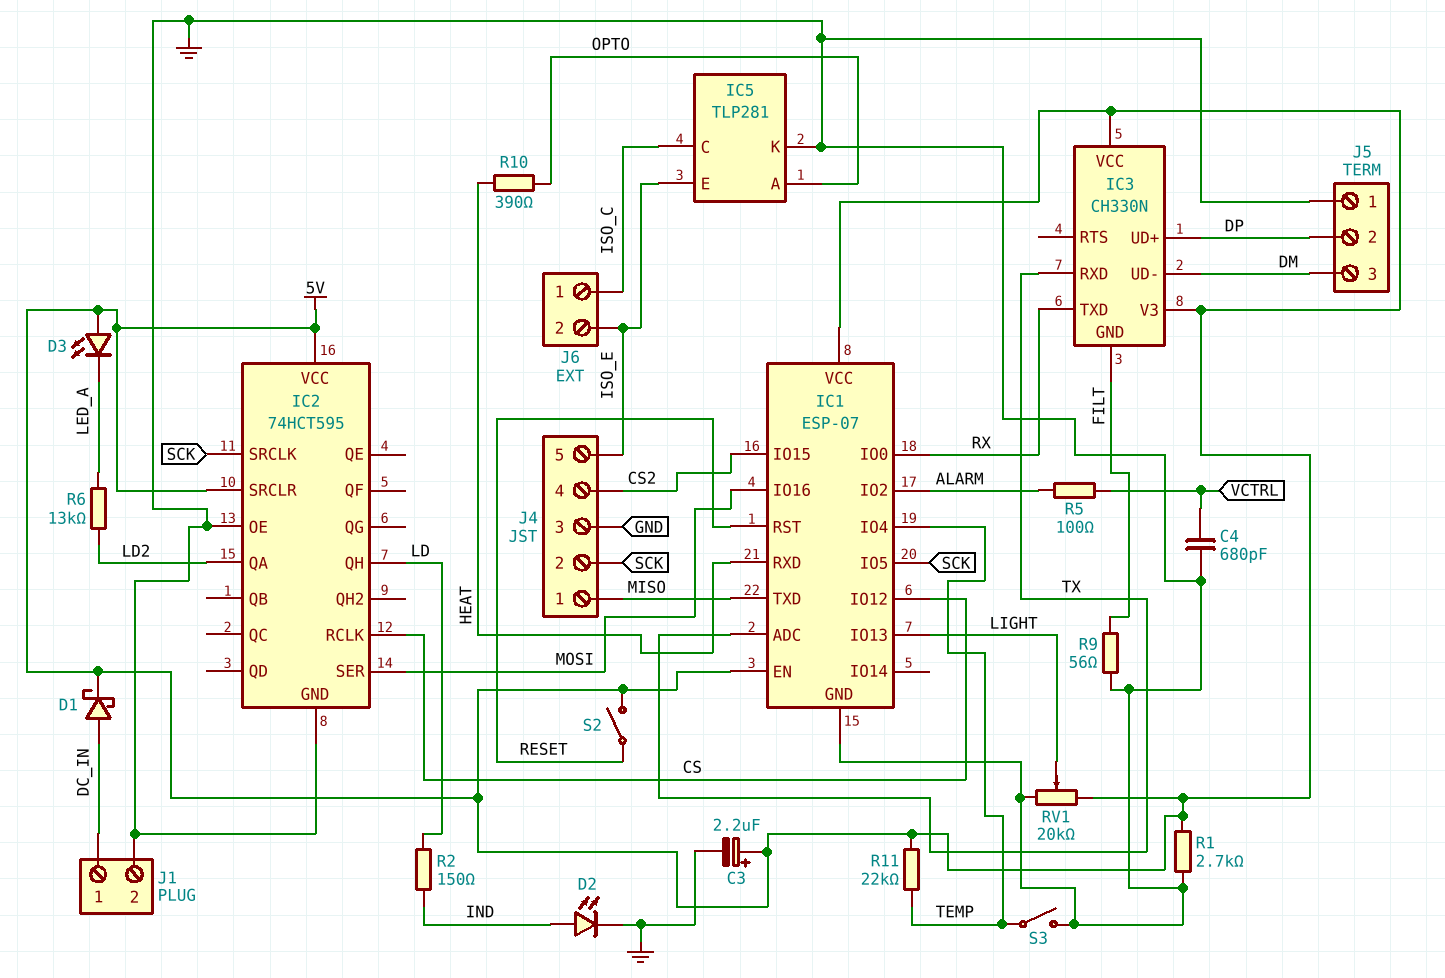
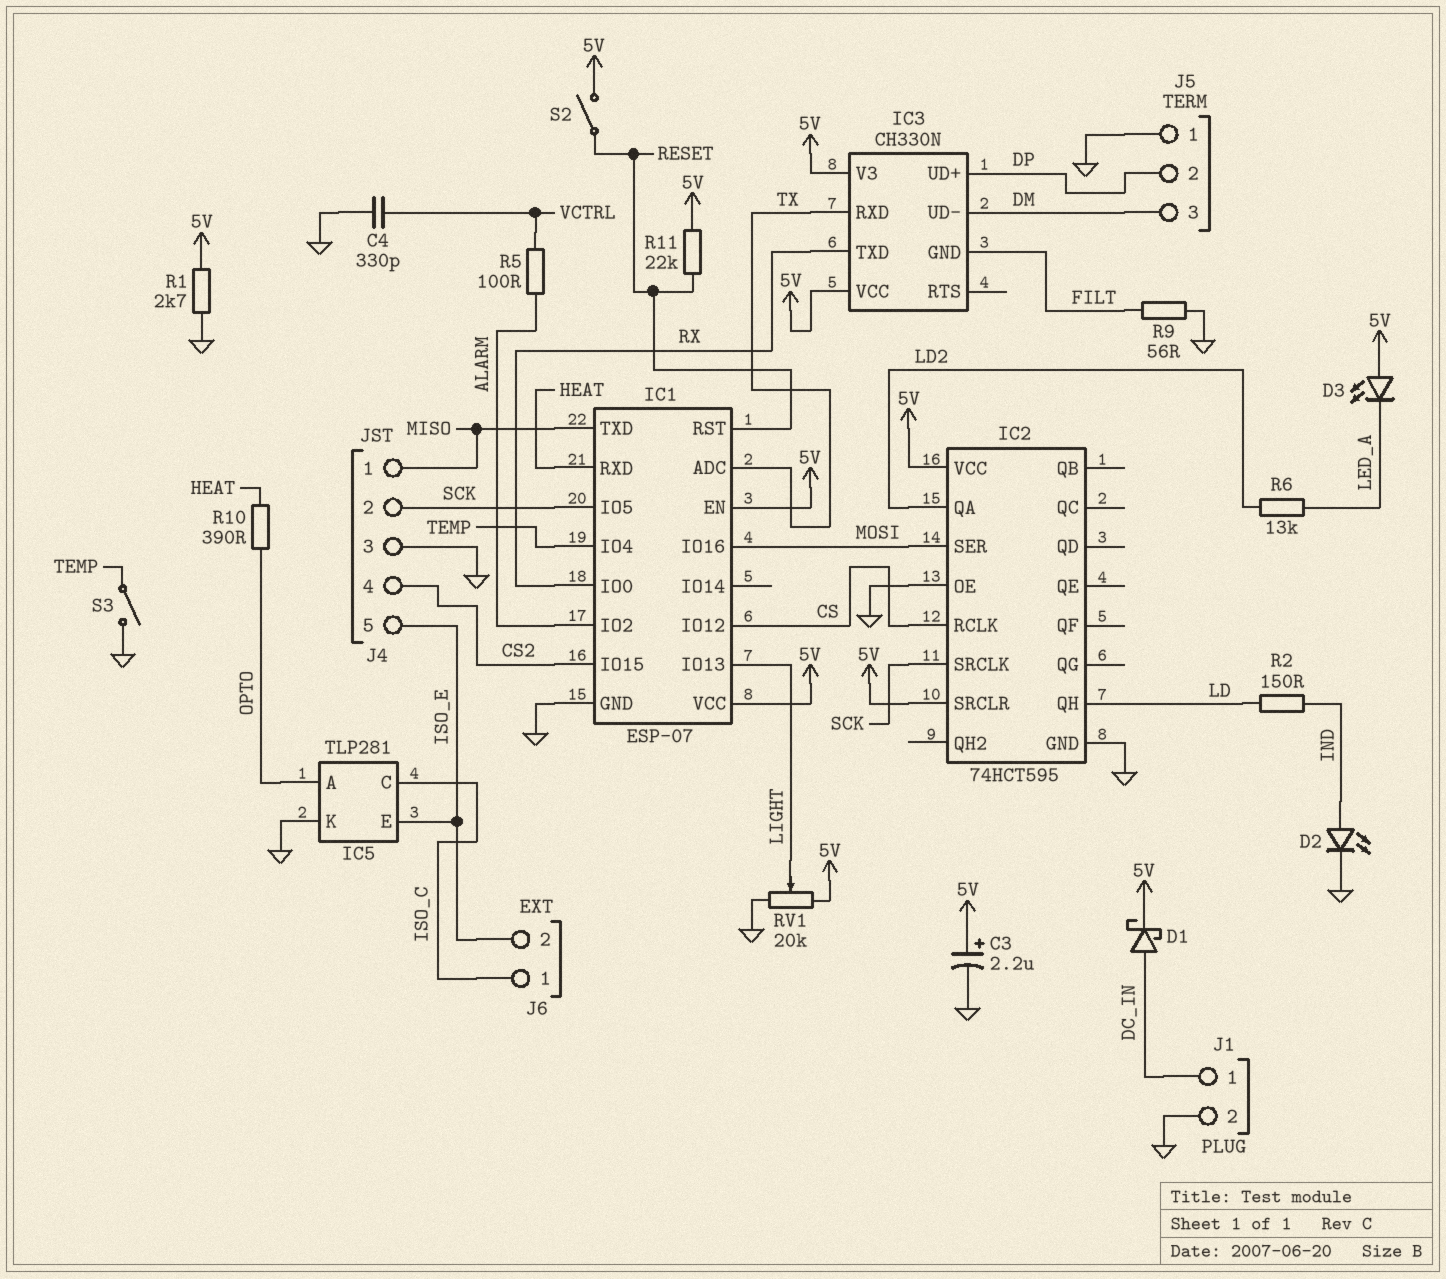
C4: 680pF (GND, VCTRL) -> 330pF (GND, VCTRL)
R11: 22k (5V, TEMP) -> 22k (5V, RESET)

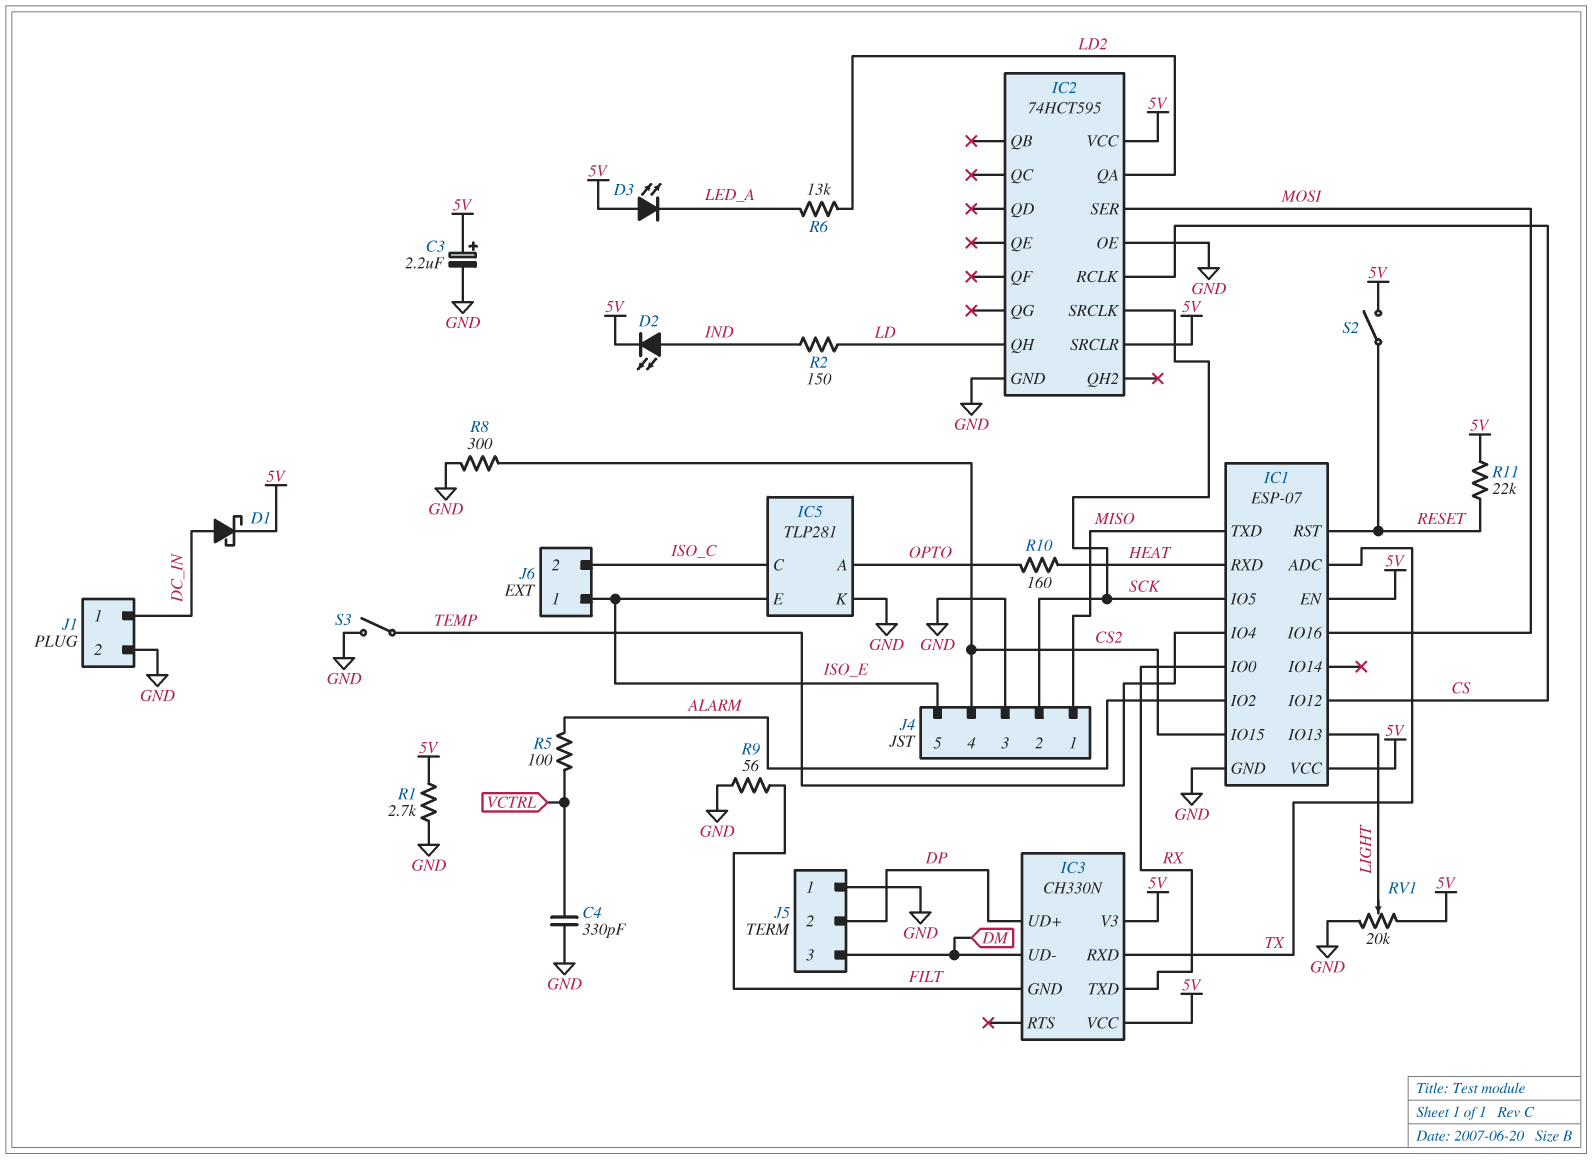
D2: LED (A IND, K GND) -> LED (A IND, K 5V)
J6 pin 1: ISO_C -> ISO_E
J6 pin 2: ISO_E -> ISO_C
R8: none -> 300 (CS2, GND)
R10: 390 (HEAT, OPTO) -> 160 (HEAT, OPTO)

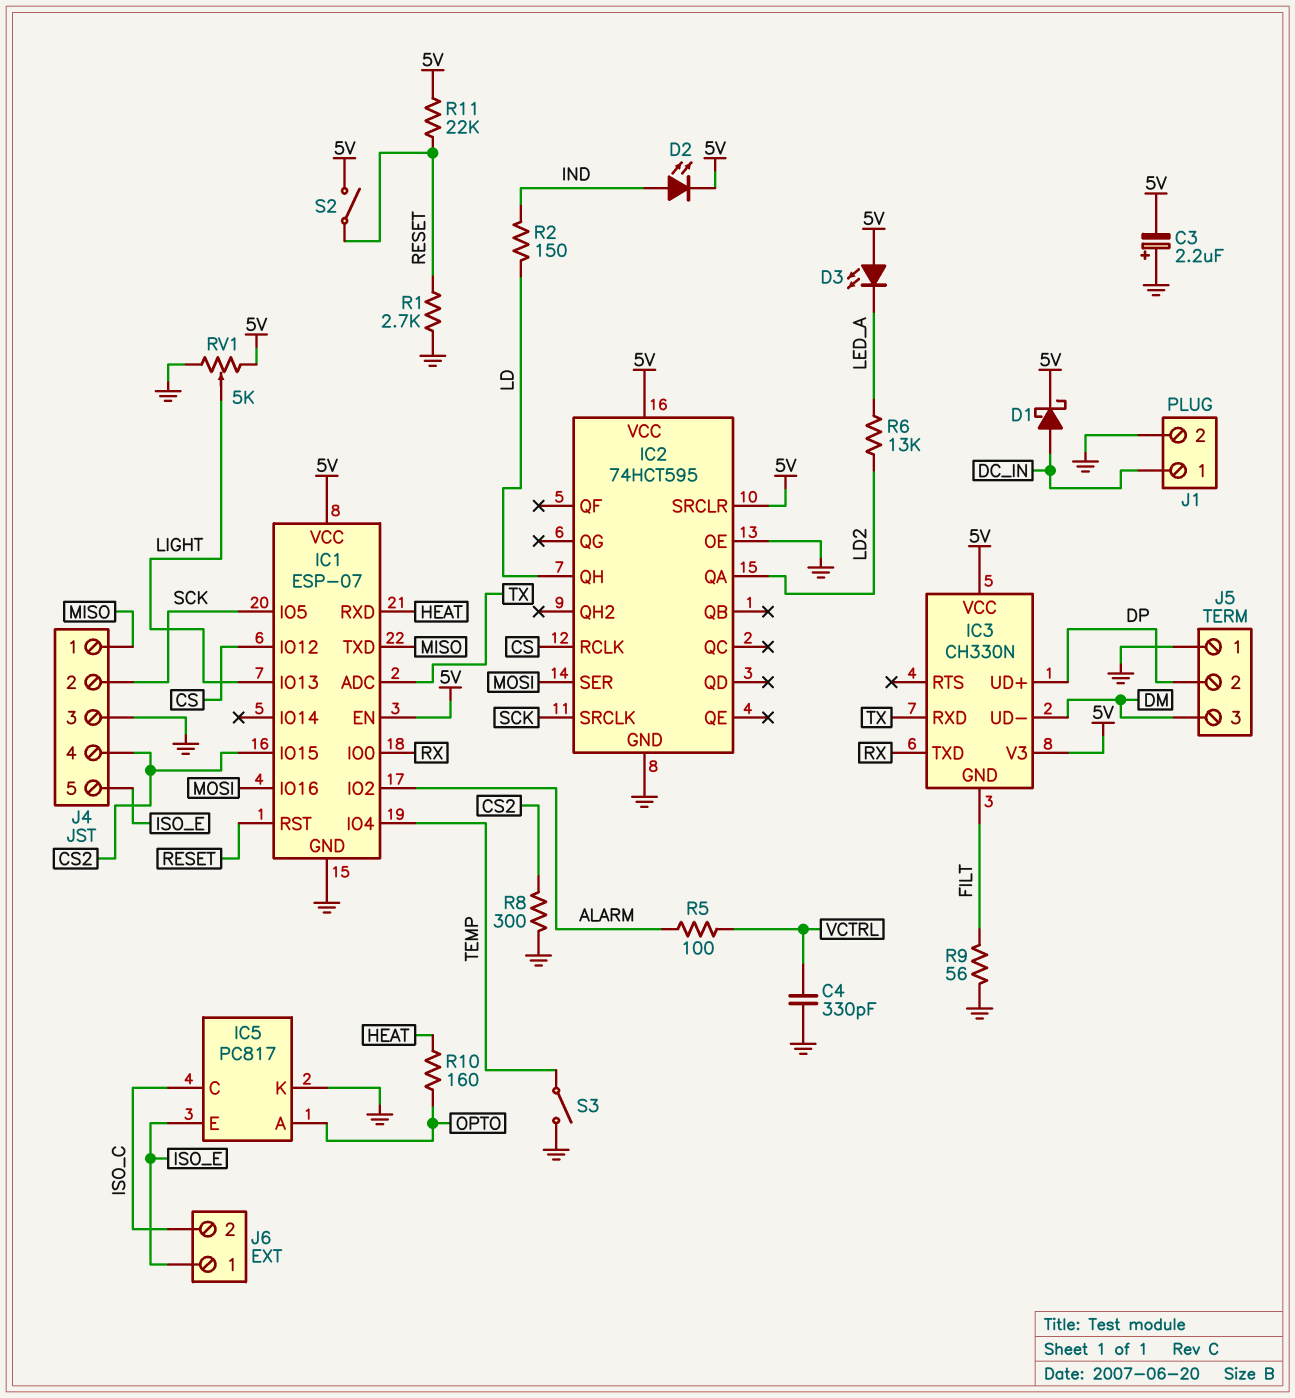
C3: 2.2uF (plus 5V, minus GND) -> 2.2uF (plus GND, minus 5V)
IC5: TLP281 -> PC817
R1: 2.7k (5V, GND) -> 2.7k (GND, RESET)
RV1: 20k (5V, GND, wiper LIGHT) -> 5k (5V, GND, wiper LIGHT)

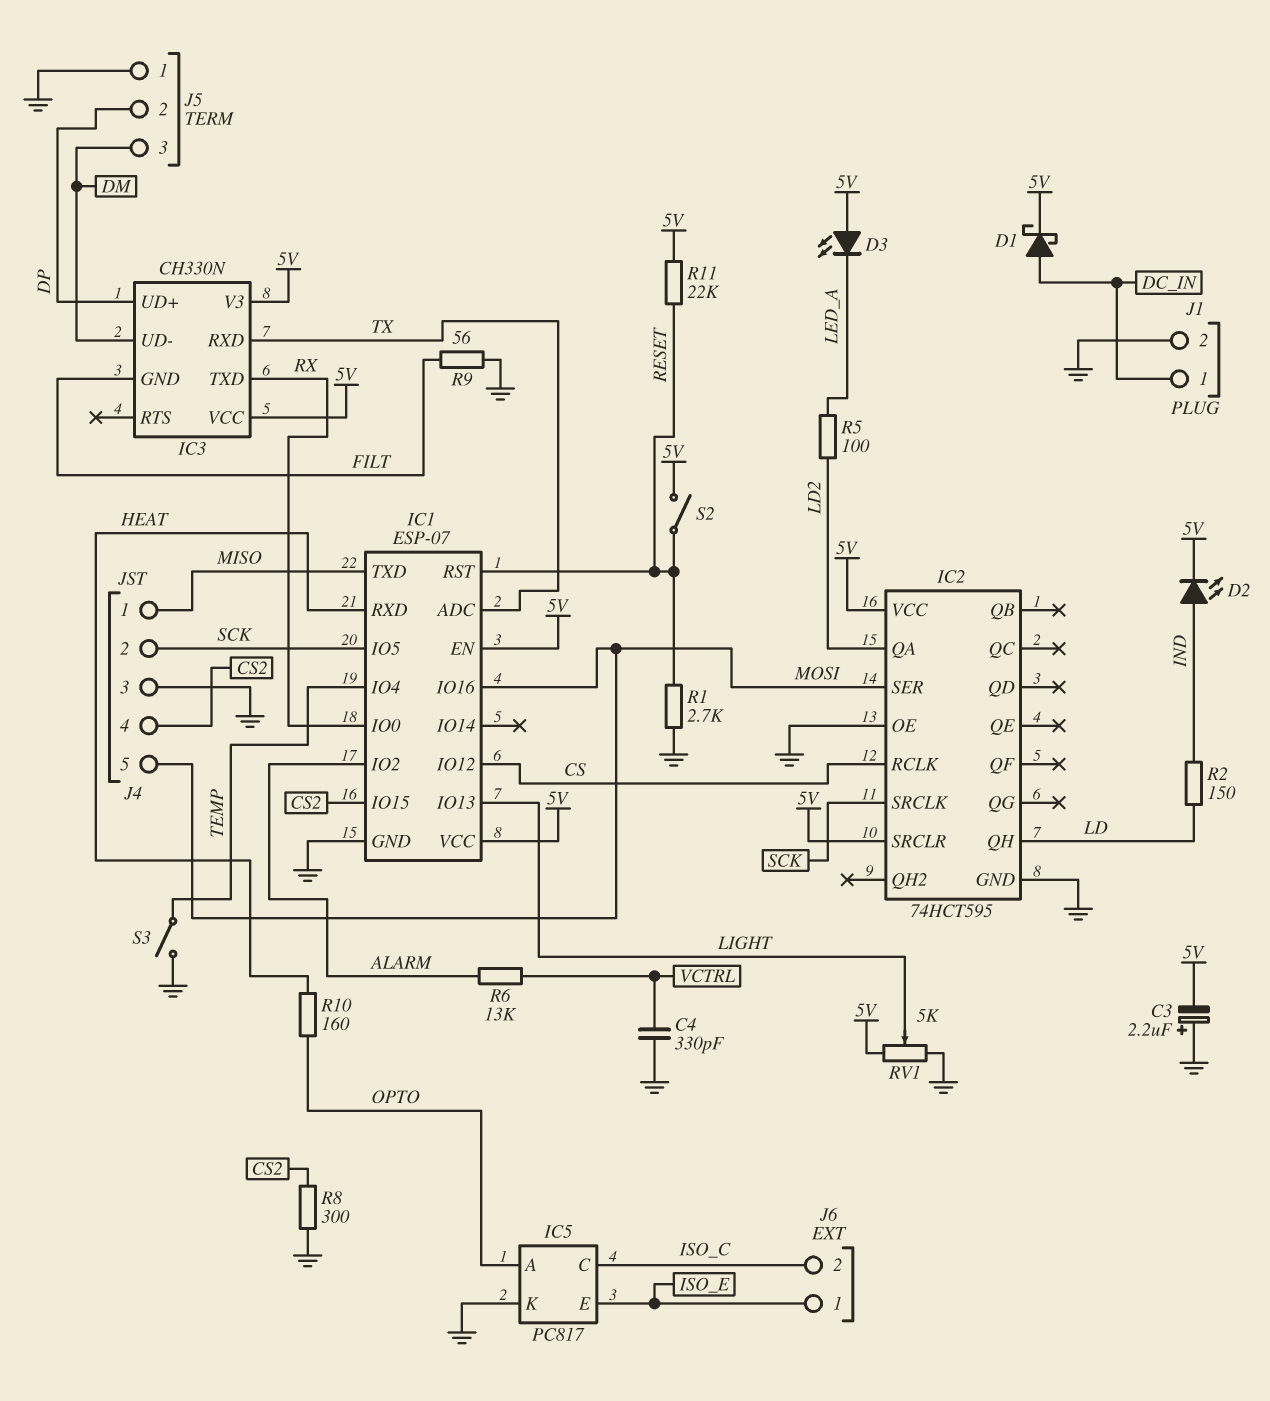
J4 pin 5: ISO_E -> MOSI
R5: 100 (ALARM, VCTRL) -> 100 (LD2, LED_A)
R6: 13k (LD2, LED_A) -> 13k (ALARM, VCTRL)

